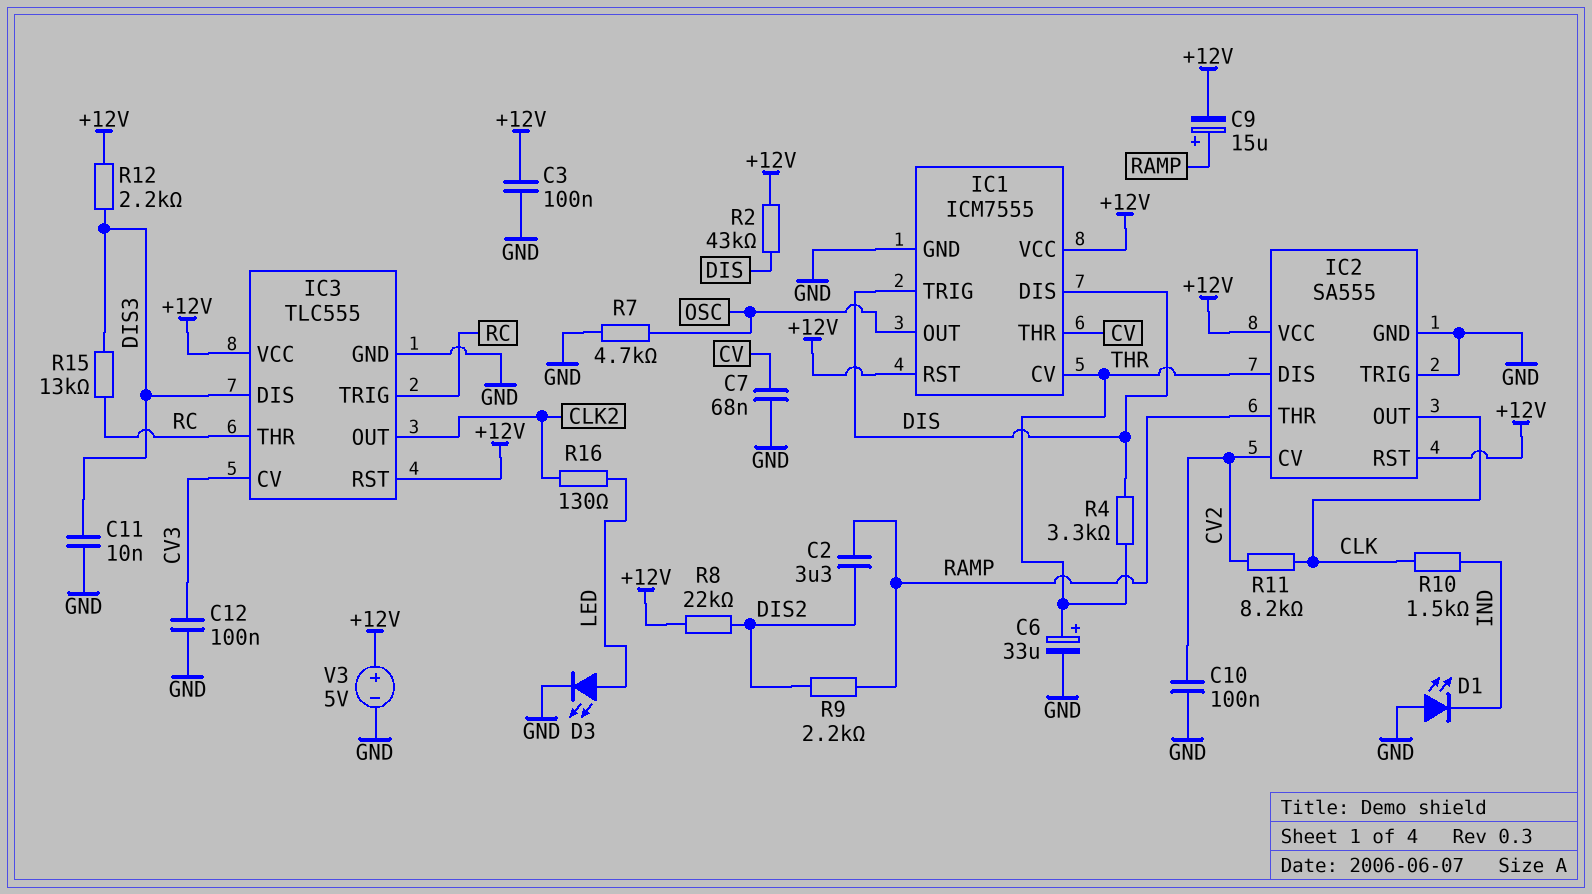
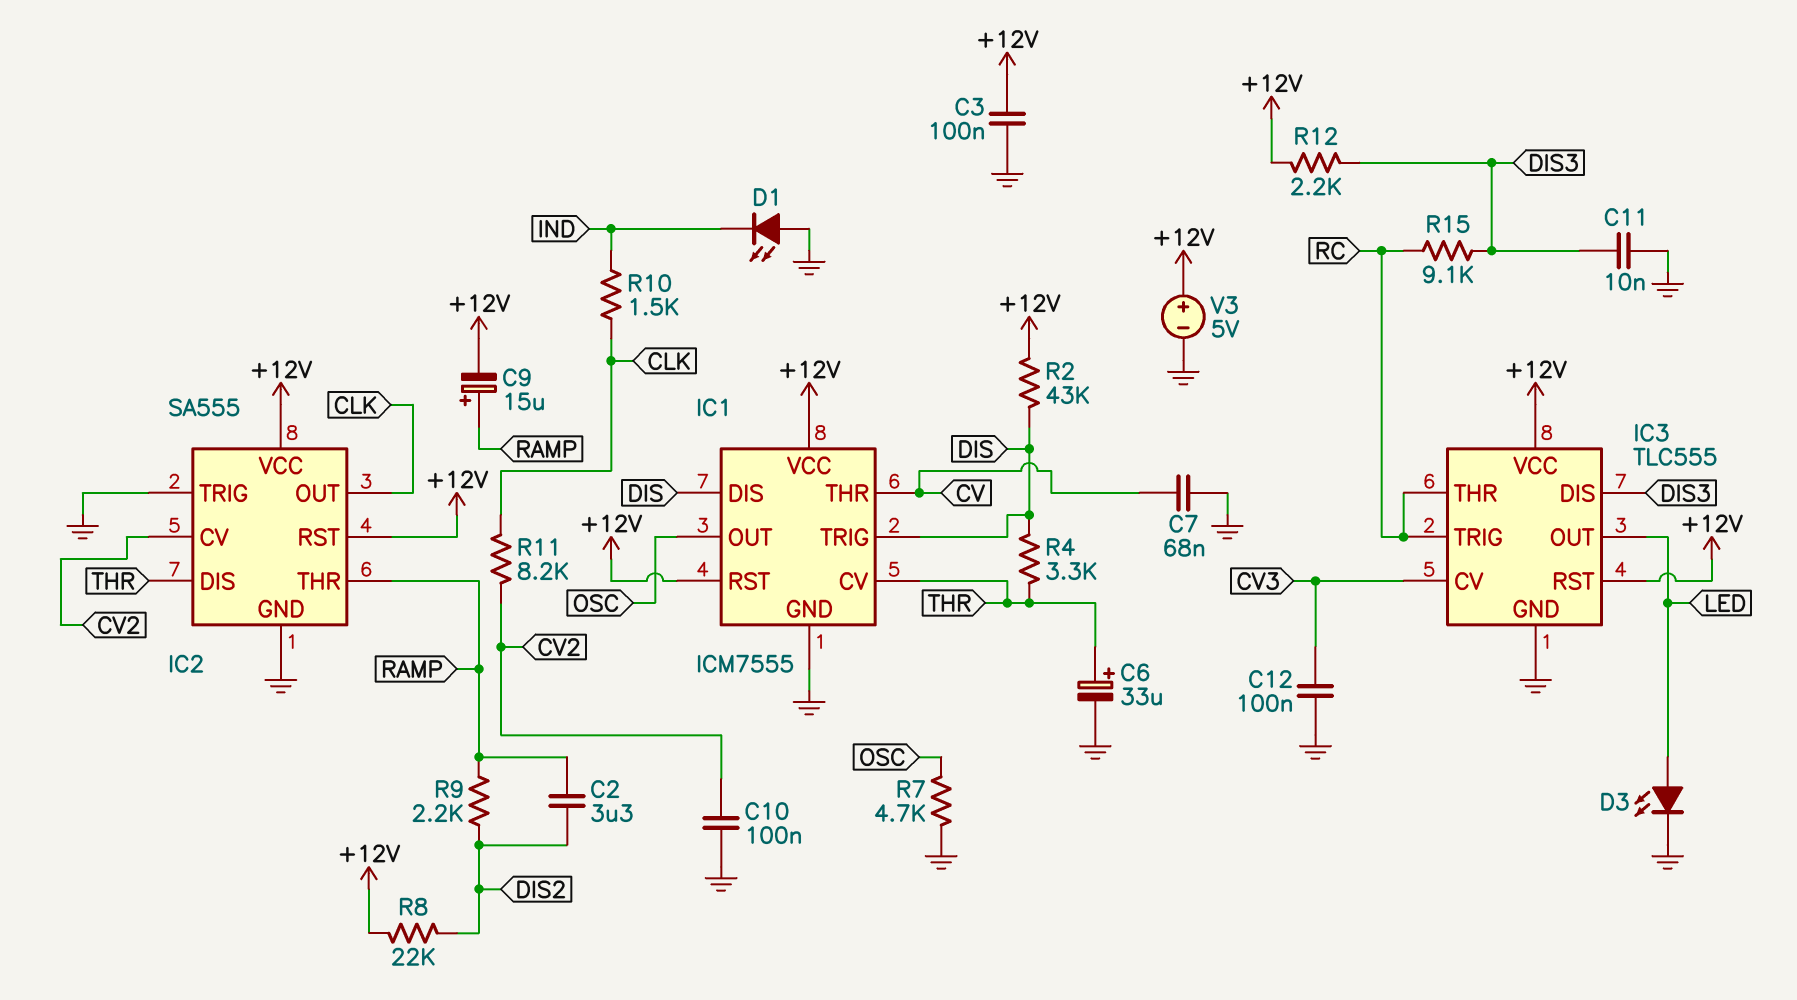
IC3 pin OUT: CLK2 -> LED
R15: 13k (DIS3, RC) -> 9.1k (DIS3, RC)
R16: 130 (CLK2, LED) -> none

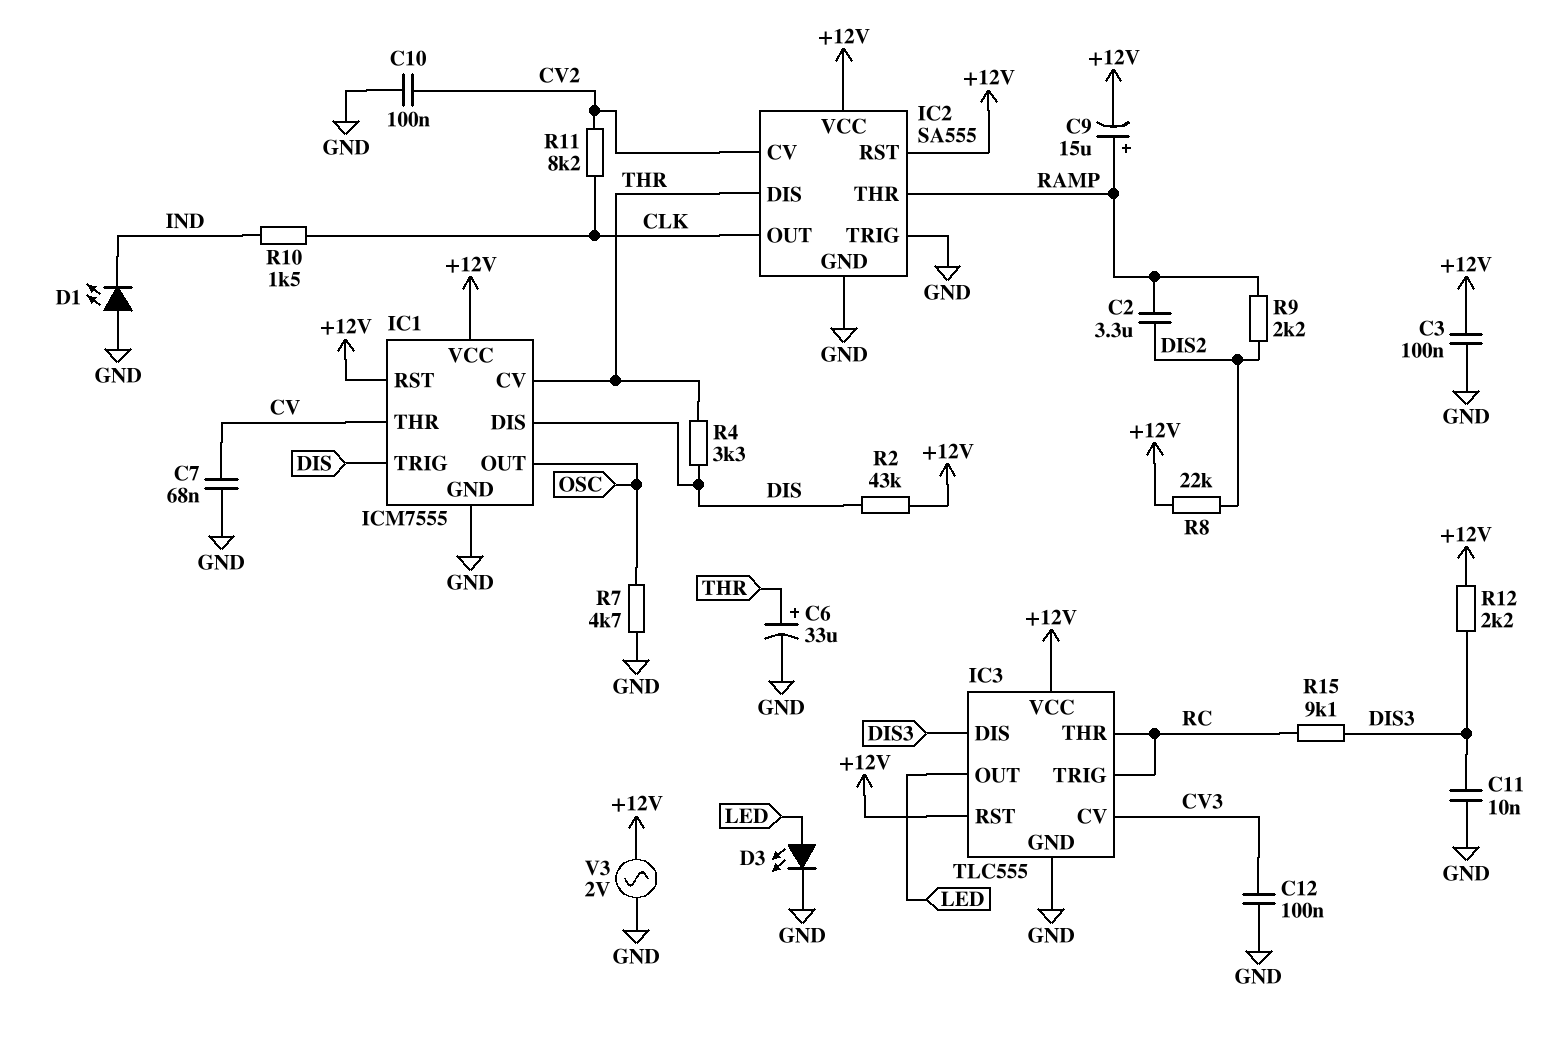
V3: 5V (plus +12V, minus GND) -> AC 2V (+12V, GND)

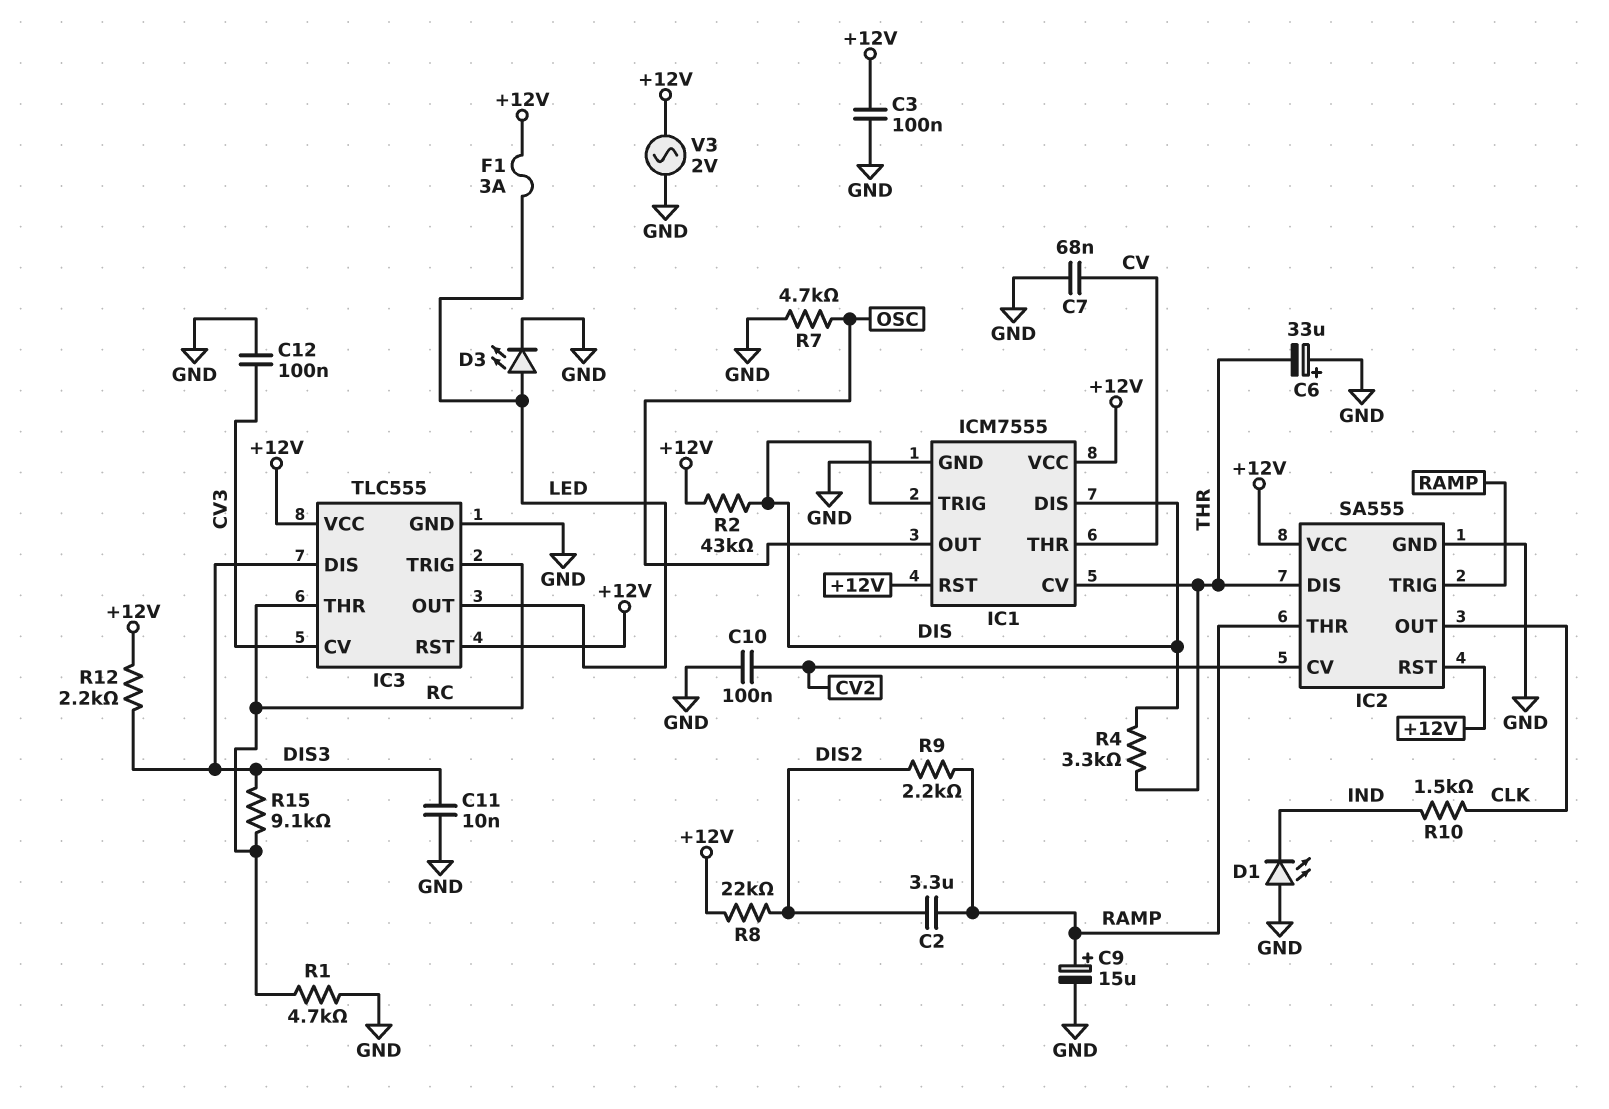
C6: 33uF (plus THR, minus GND) -> 33uF (plus GND, minus THR)
C9: 15uF (plus RAMP, minus +12V) -> 15uF (plus RAMP, minus GND)
F1: none -> 3A (+12V, LED)
IC2 pin TRIG: GND -> RAMP
R1: none -> 4.7k (GND, RC)
R11: 8.2k (CLK, CV2) -> none

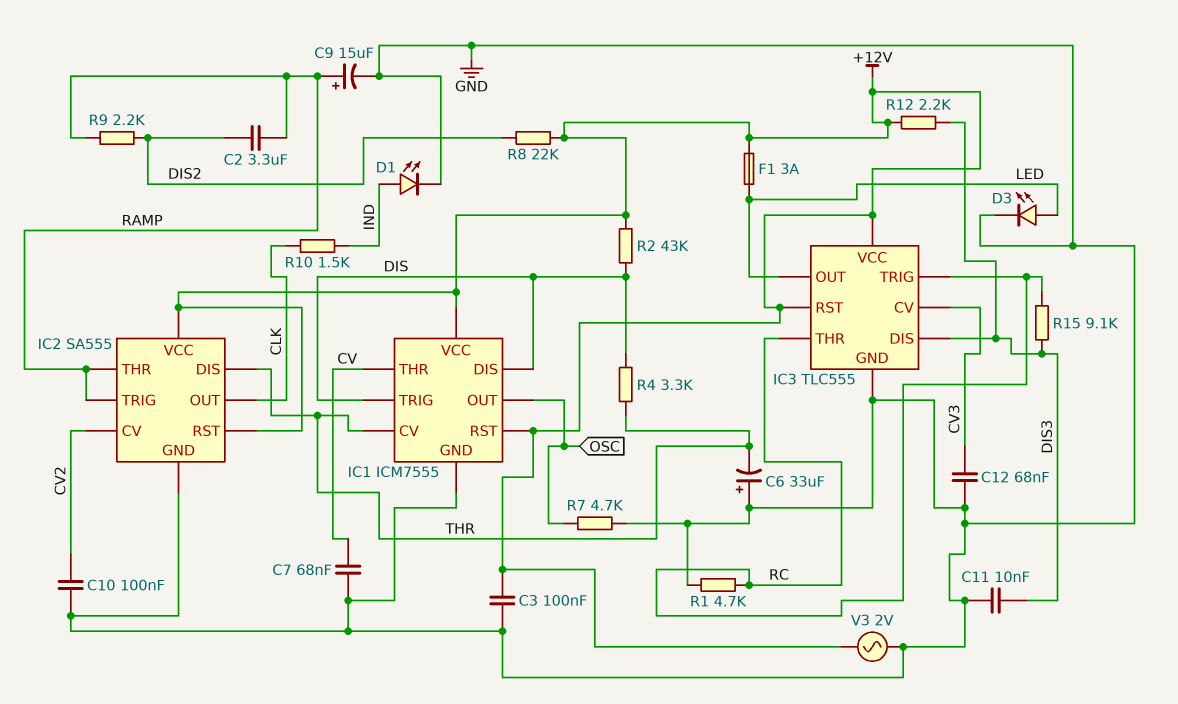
C12: 100nF (CV3, GND) -> 68nF (CV3, GND)
D1: LED (A GND, K IND) -> LED (A IND, K GND)

